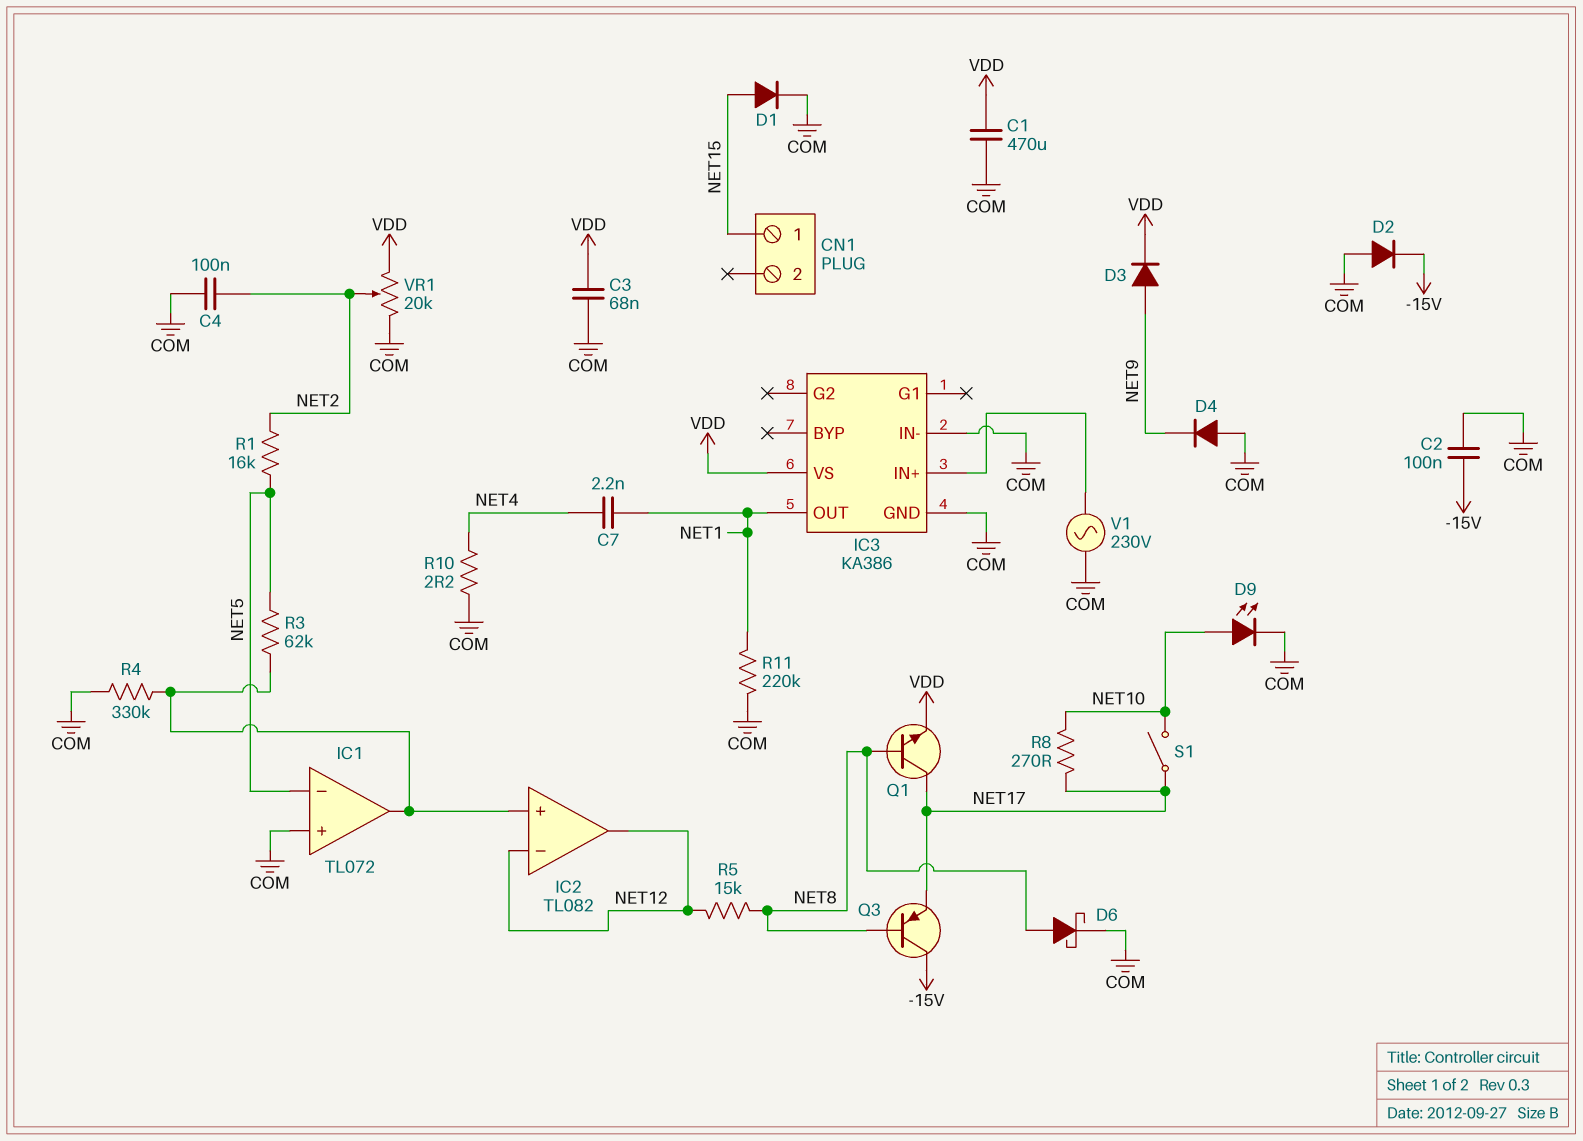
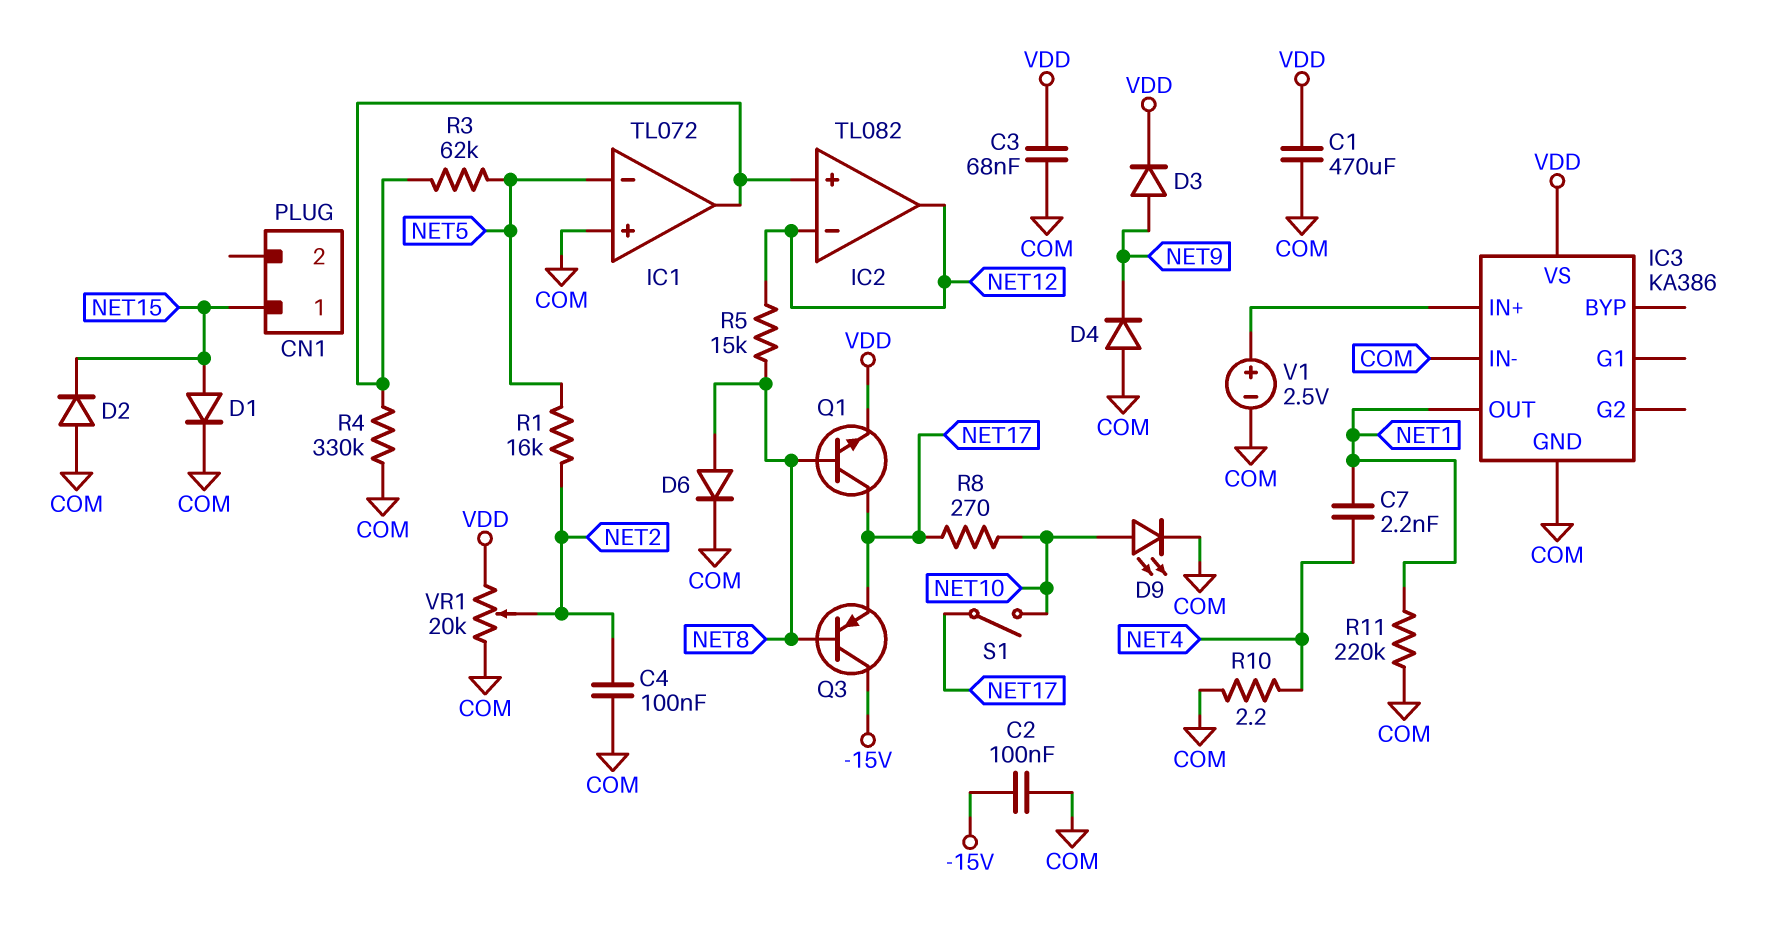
D2: diode (A COM, K -15V) -> diode (A COM, K NET15)
D6: schottky (A NET8, K COM) -> diode (A NET8, K COM)
V1: AC 230V (COM, IC3/IN+) -> 2.5V (plus IC3/IN+, minus COM)

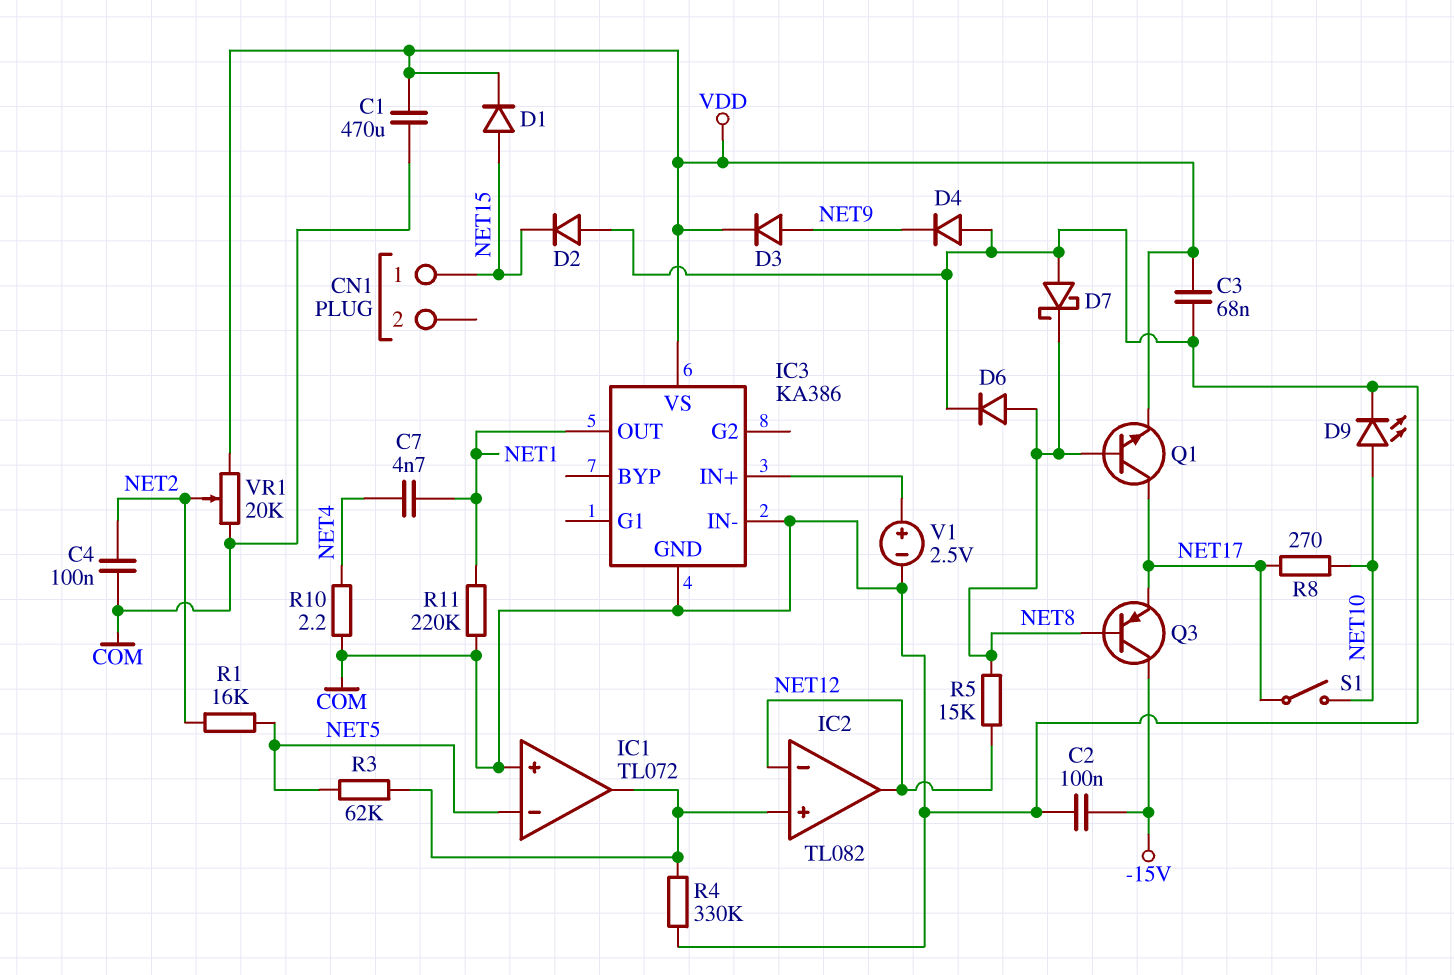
C7: 2.2nF (NET1, NET4) -> 4.7nF (NET1, NET4)
D1: diode (A NET15, K COM) -> diode (A NET15, K VDD)
D7: none -> schottky (A COM, K NET8)

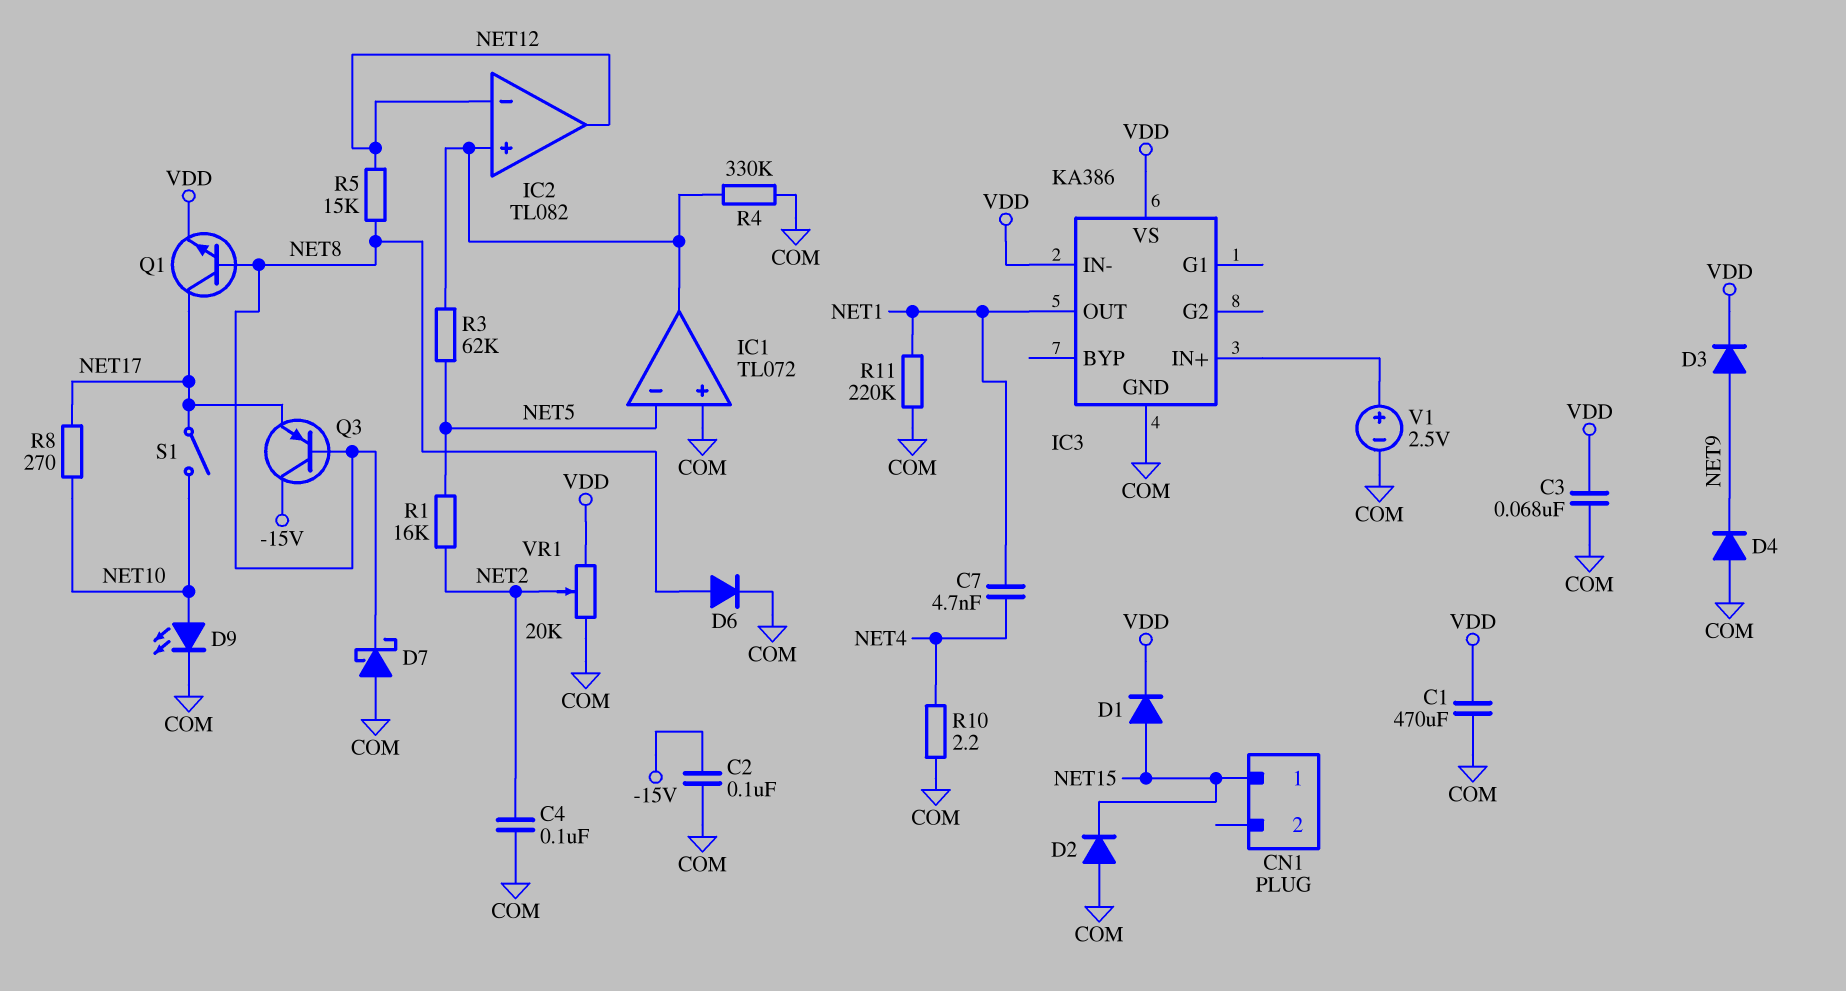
IC3 pin IN-: COM -> VDD

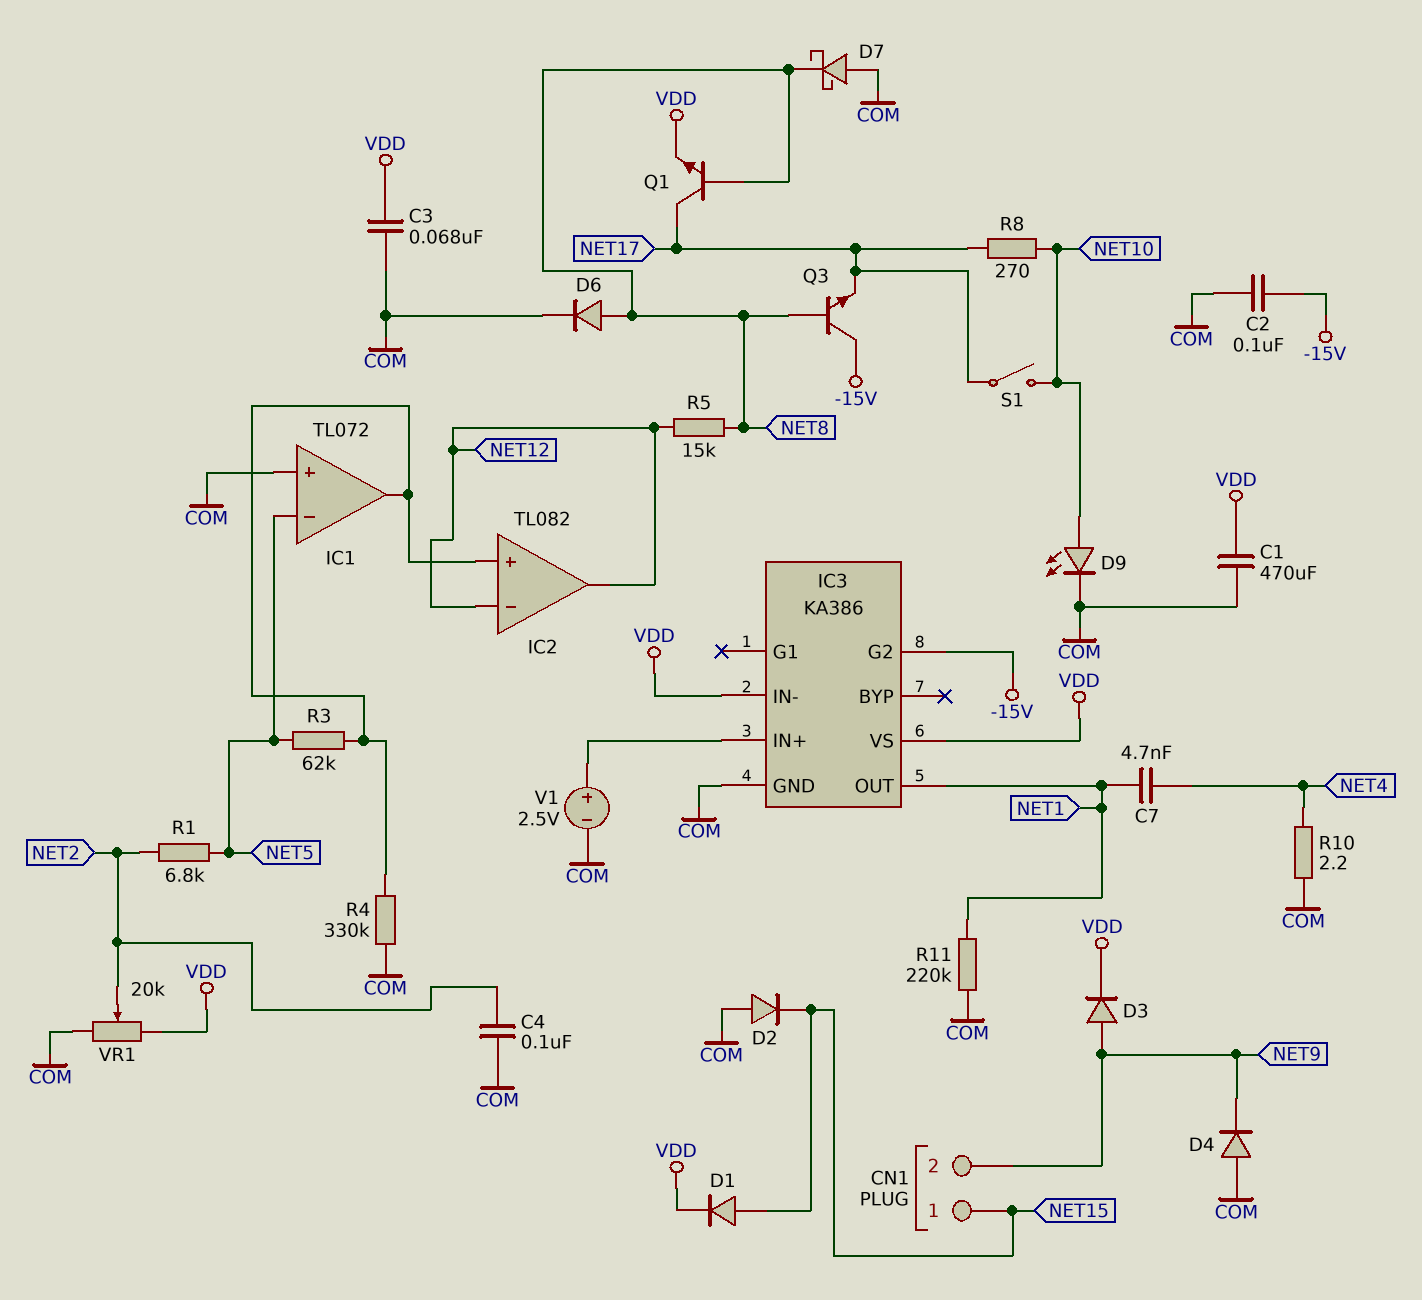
CN1 pin 2: none -> NET9
IC3 pin G2: none -> -15V
Q3: PNP (B NET8, C -15V, E NET17) -> NPN (B NET8, C -15V, E NET17)
R1: 16k (NET2, NET5) -> 6.8k (NET2, NET5)

